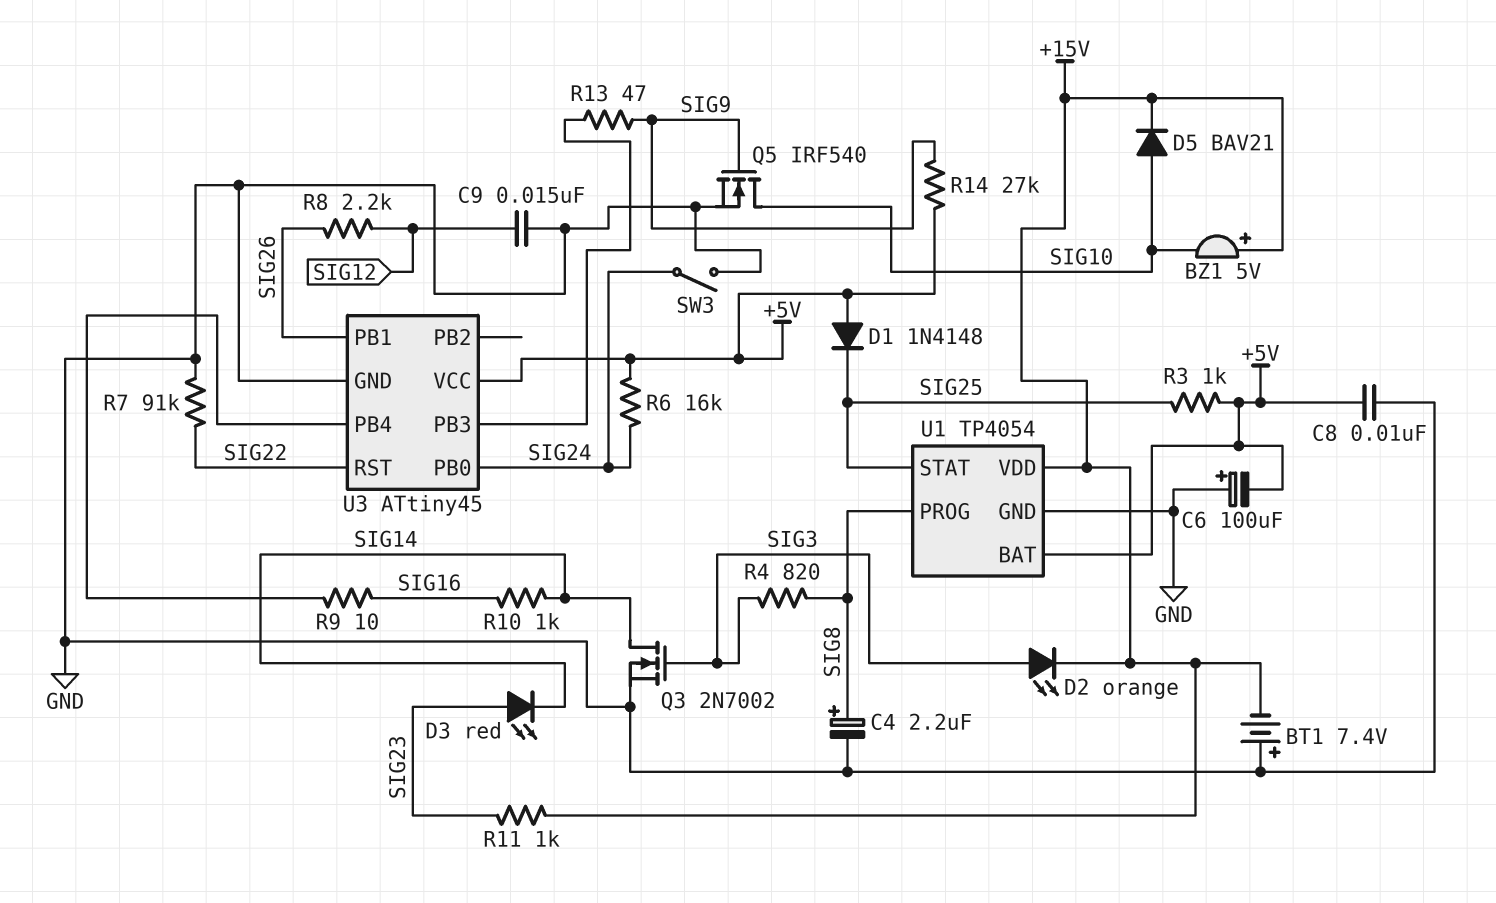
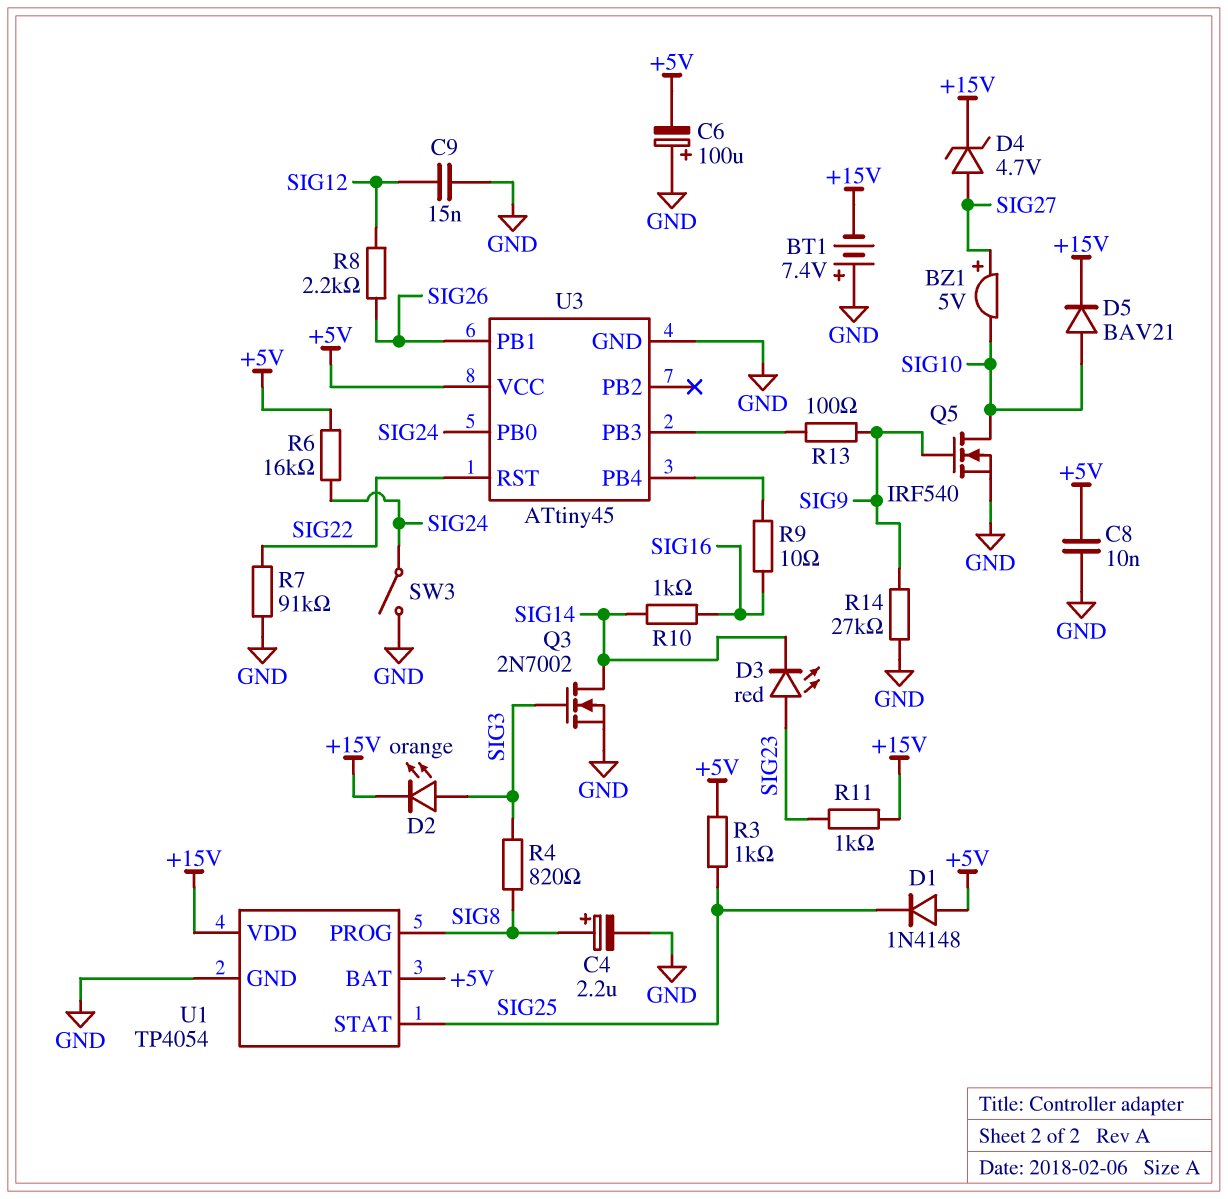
BZ1: buzzer 5V (plus +15V, minus SIG10) -> buzzer 5V (plus SIG27, minus SIG10)
D4: none -> zener 4.7V (A SIG27, K +15V)
R13: 47 (SIG9, U3/PB3) -> 100 (SIG9, U3/PB3)
R14: 27k (+5V, SIG9) -> 27k (GND, SIG9)

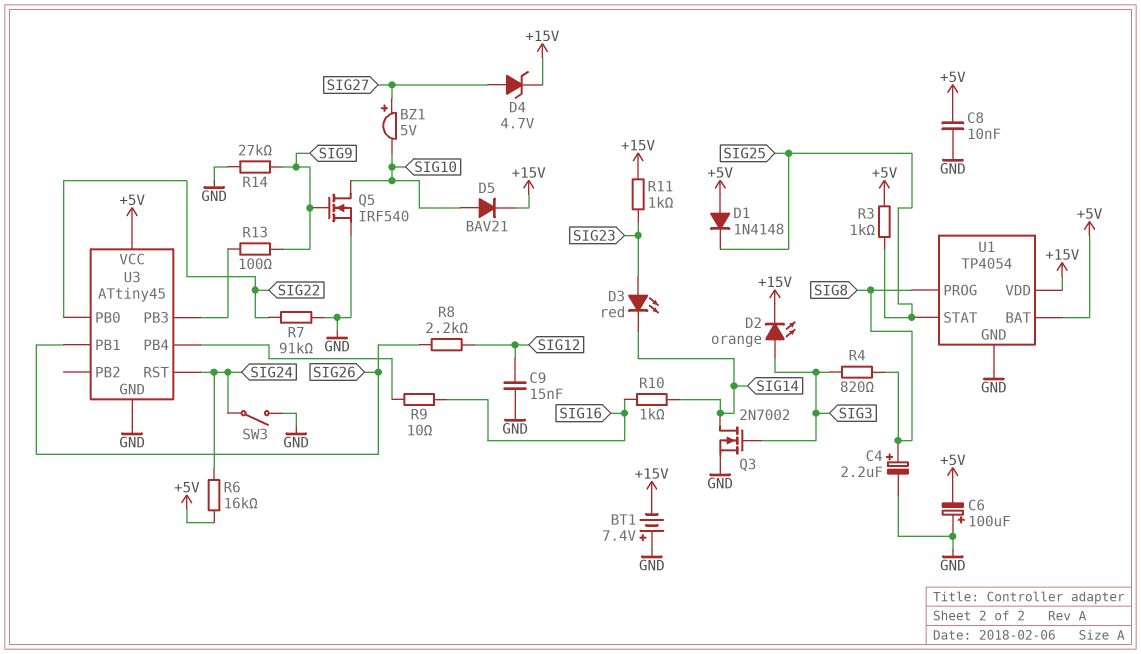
U3 pin PB0: SIG24 -> SIG22
U3 pin RST: SIG22 -> SIG24

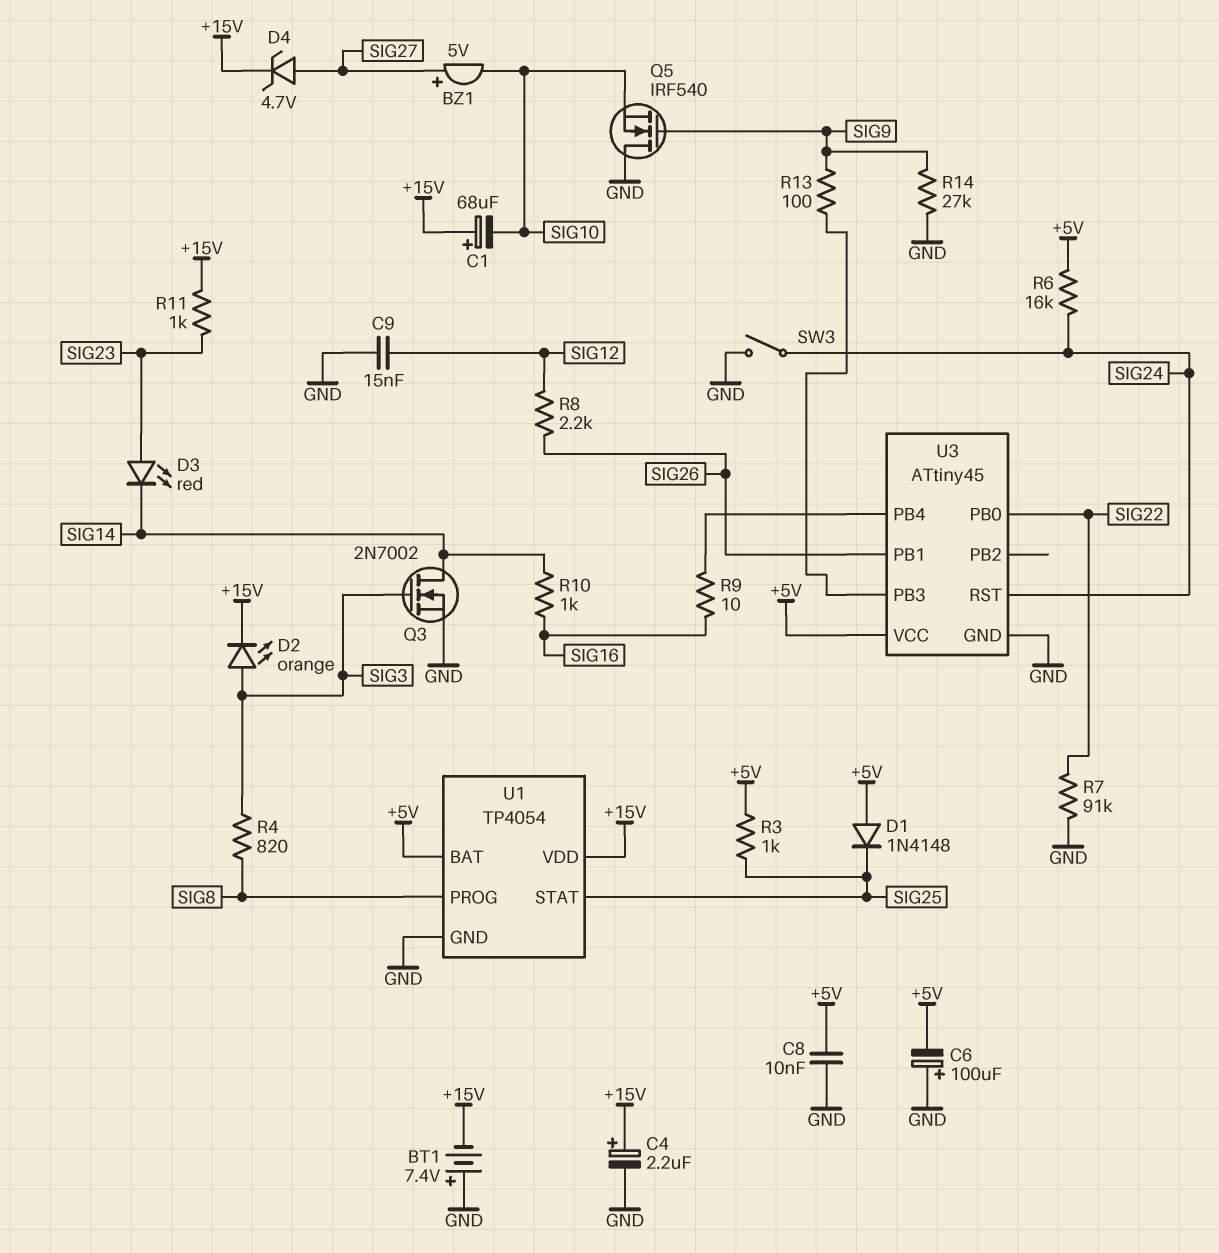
C1: none -> 68uF (plus +15V, minus SIG10)
C4: 2.2uF (plus SIG8, minus GND) -> 2.2uF (plus +15V, minus GND)
D5: diode BAV21 (A SIG10, K +15V) -> none
Q5: NMOS IRF540 (G SIG9, D SIG10, S GND) -> NMOS IRF540 (G SIG9, D GND, S SIG10)

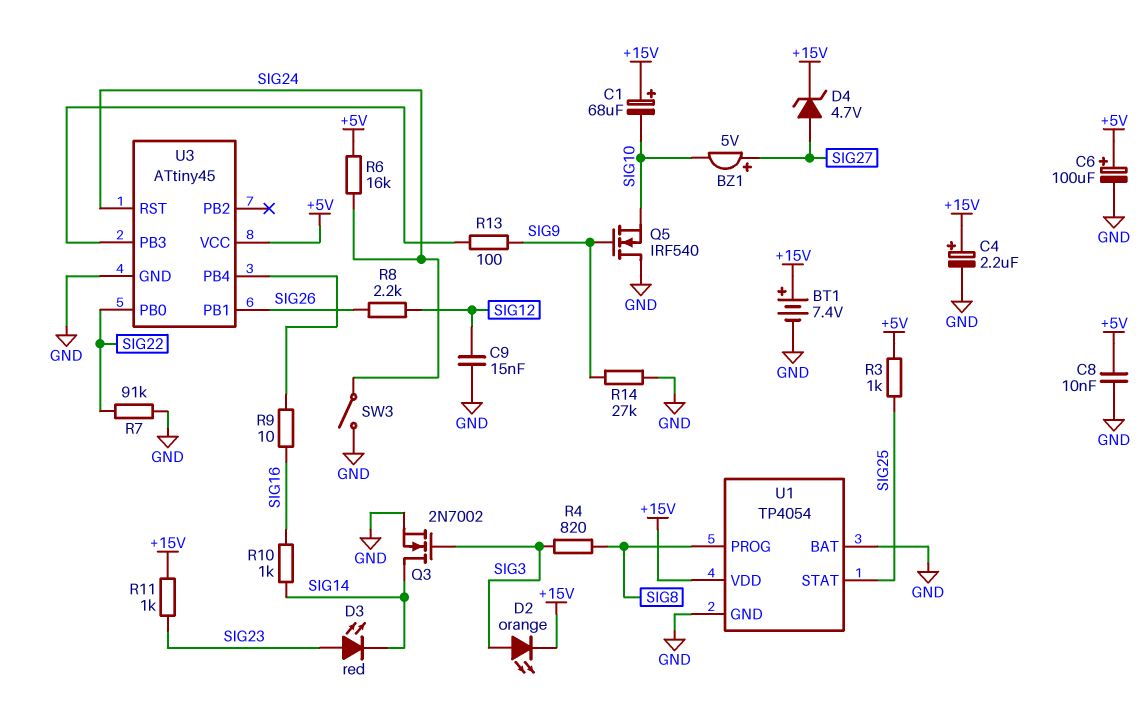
BT1: 7.4V (plus GND, minus +15V) -> 7.4V (plus +15V, minus GND)
C6: 100uF (plus GND, minus +5V) -> 100uF (plus +5V, minus GND)
D1: diode 1N4148 (A +5V, K SIG25) -> none
U1 pin BAT: +5V -> GND

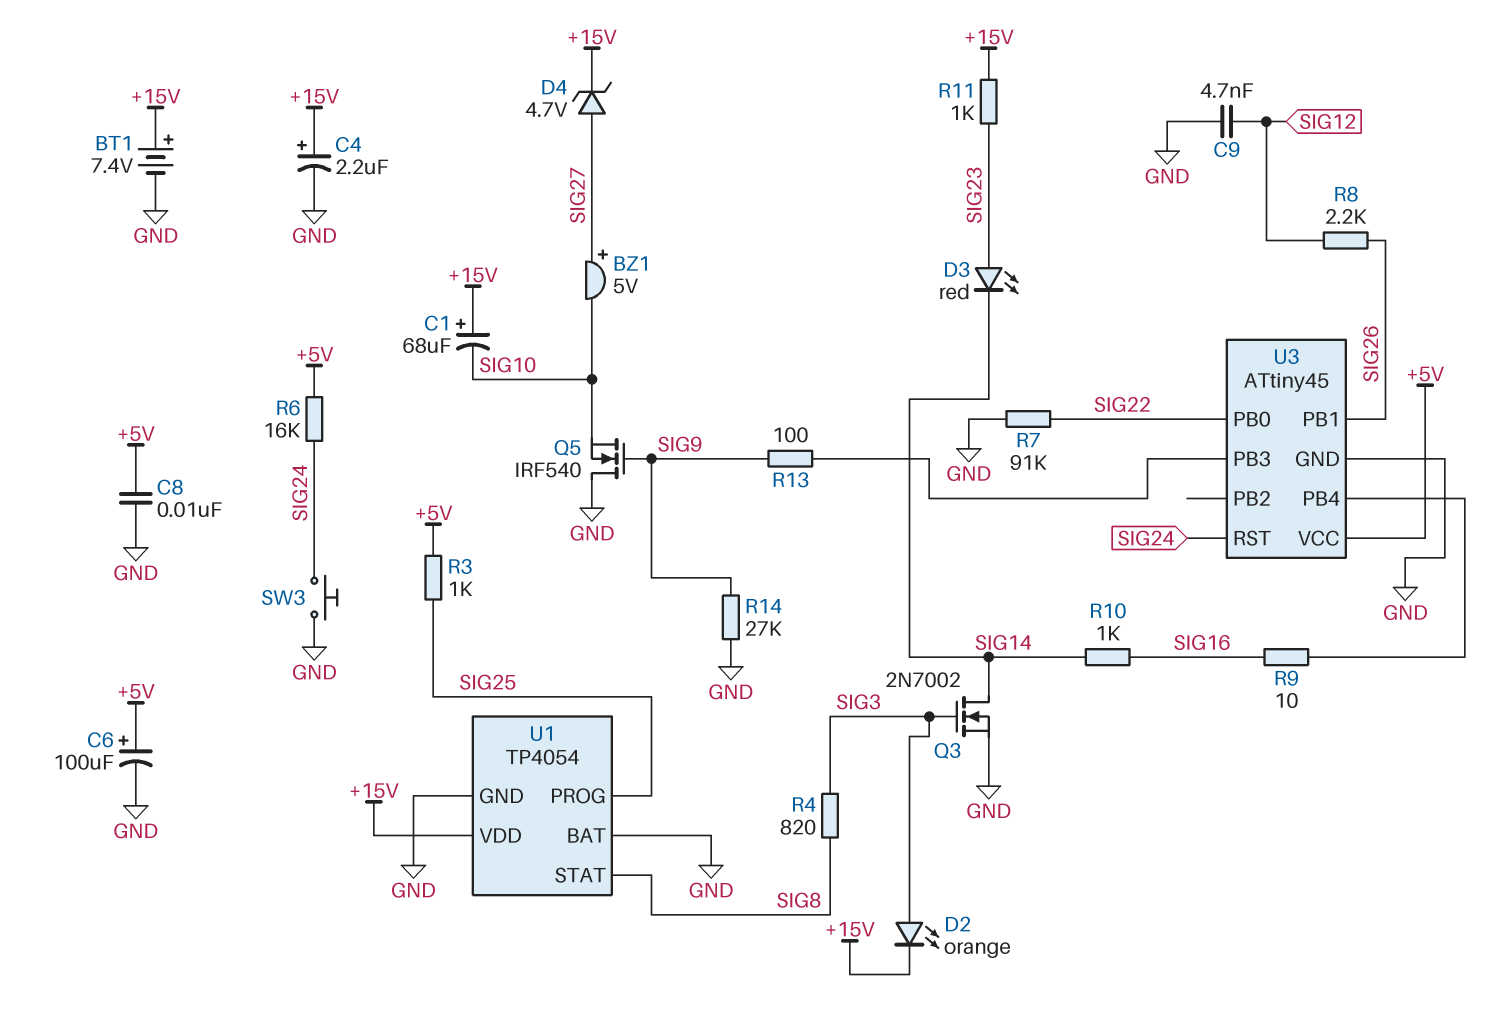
C9: 15nF (GND, SIG12) -> 4.7nF (GND, SIG12)
SW3: switch (GND, SIG24) -> button (GND, SIG24)
U1 pin PROG: SIG8 -> SIG25
U1 pin STAT: SIG25 -> SIG8

